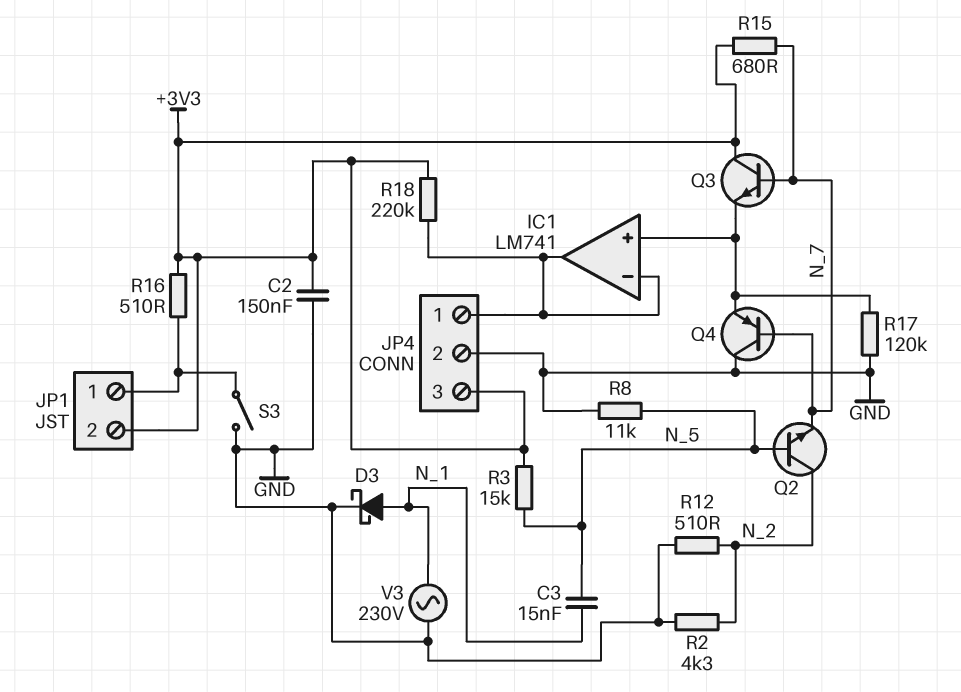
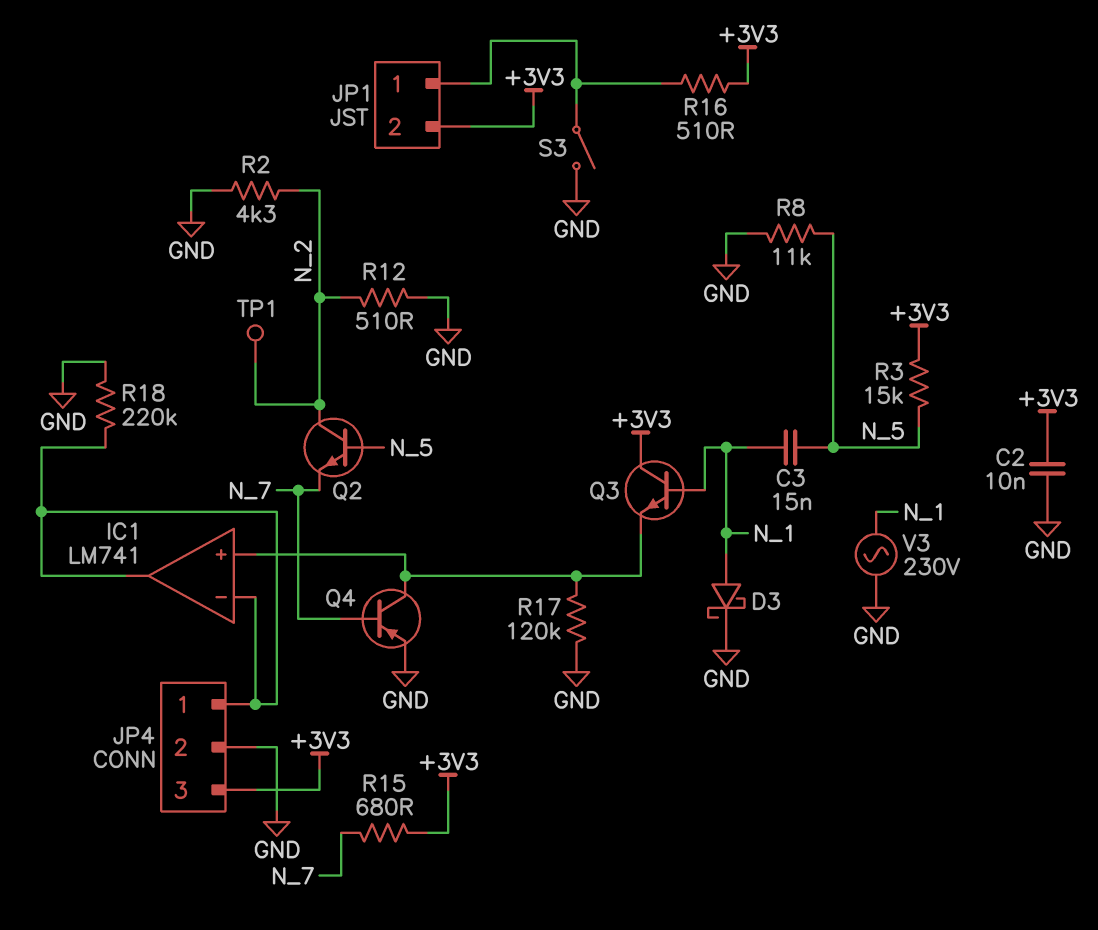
C2: 150nF (+3V3, GND) -> 10nF (+3V3, GND)
Q3: NPN (B N_7, C +3V3, E IC1/in+) -> NPN (B N_1, C +3V3, E IC1/in+)
Q4: PNP (B N_7, C GND, E IC1/in+) -> PNP (B N_7, C IC1/in+, E GND)
R18: 220k (+3V3, IC1/in-) -> 220k (GND, IC1/in-)
TP1: none -> test point (N_2)

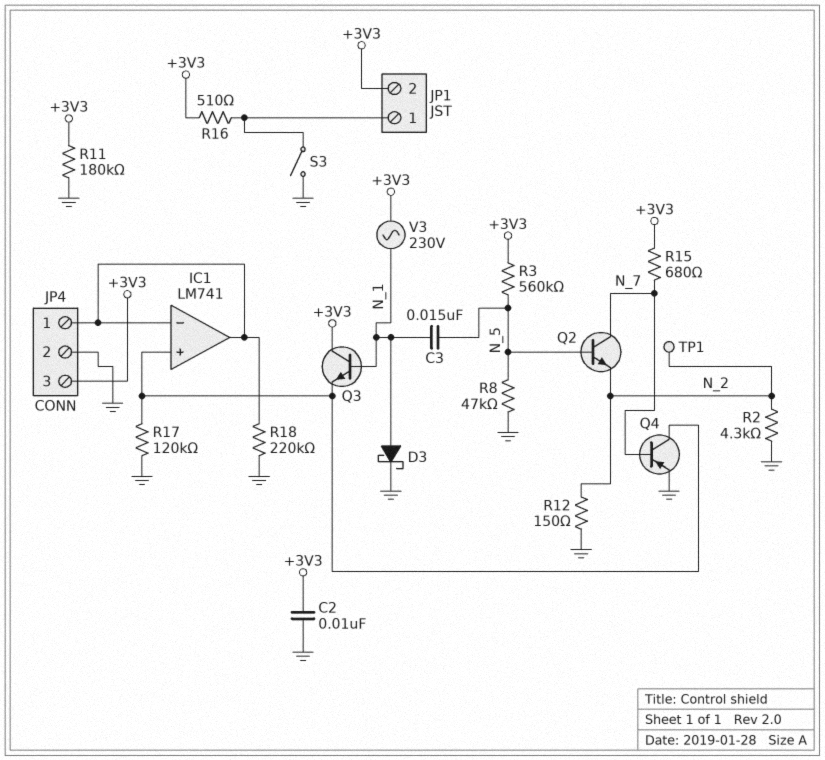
Q2: NPN (B N_5, C N_2, E N_7) -> NPN (B N_5, C N_7, E N_2)
R3: 15k (+3V3, N_5) -> 560k (+3V3, N_5)
R8: 11k (GND, N_5) -> 47k (GND, N_5)
R11: none -> 180k (+3V3, GND)
R12: 510 (GND, N_2) -> 150 (GND, N_2)
V3: AC 230V (GND, N_1) -> AC 230V (+3V3, N_1)

